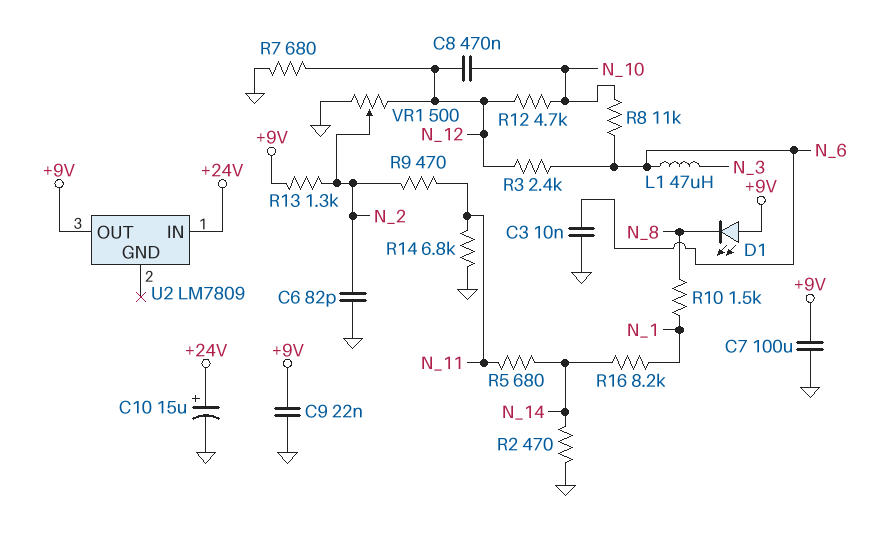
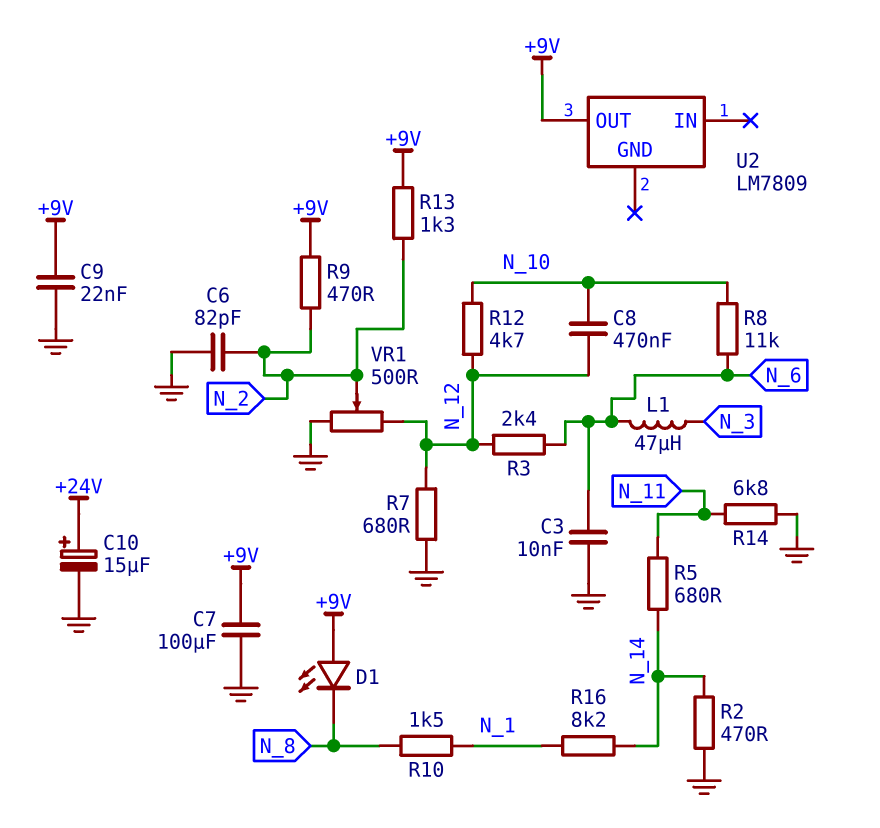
R9: 470 (N_2, N_11) -> 470 (+9V, N_2)
U2 pin IN: +24V -> none

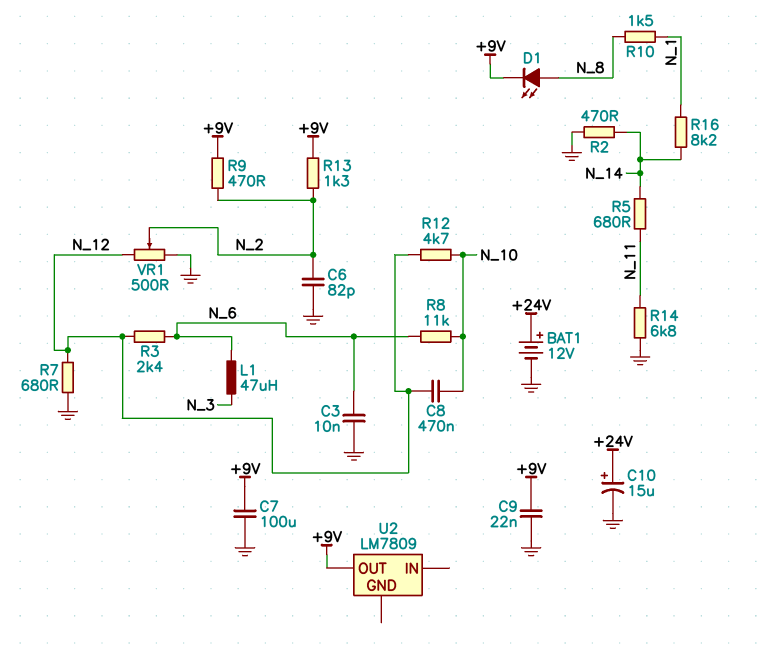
BAT1: none -> 12V (plus +24V, minus GND)
D1: LED (A +9V, K N_8) -> LED (A N_8, K +9V)

